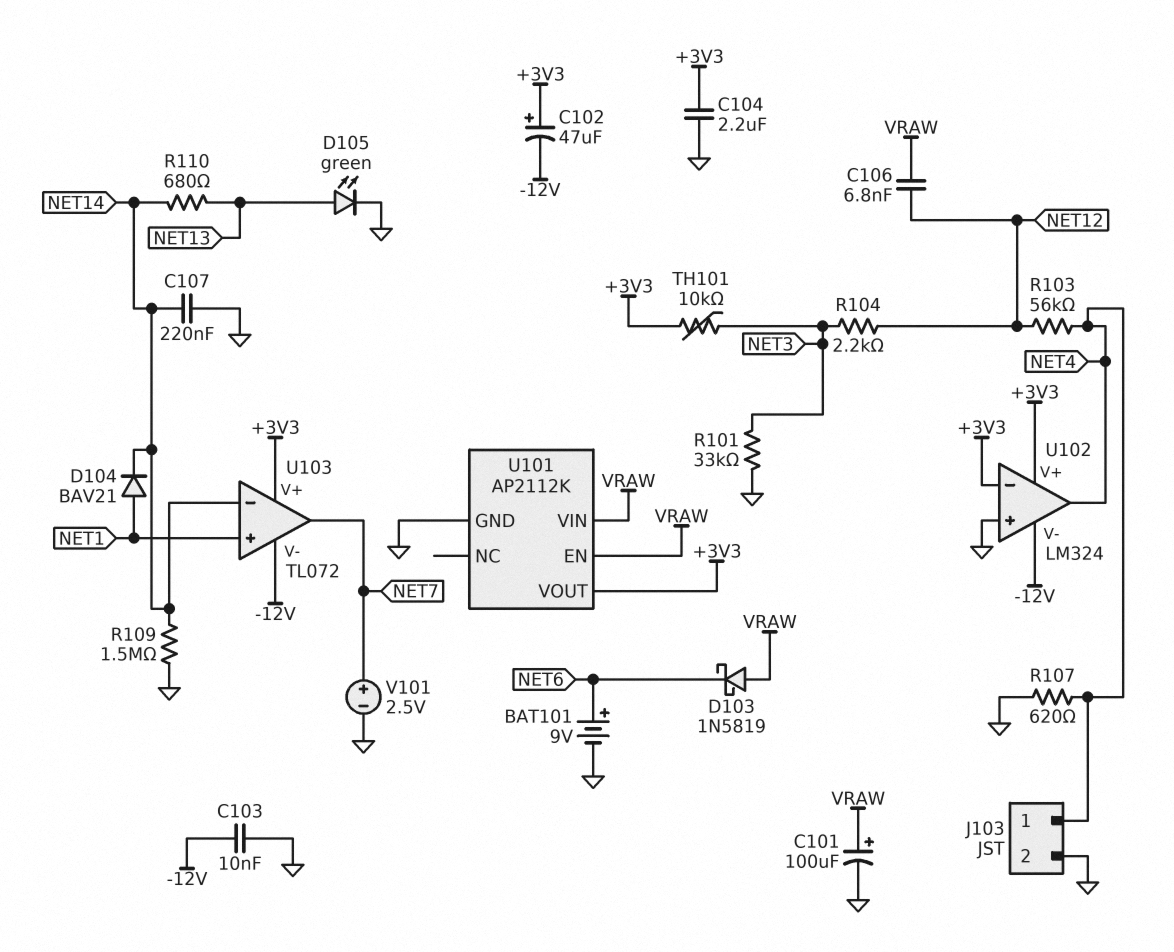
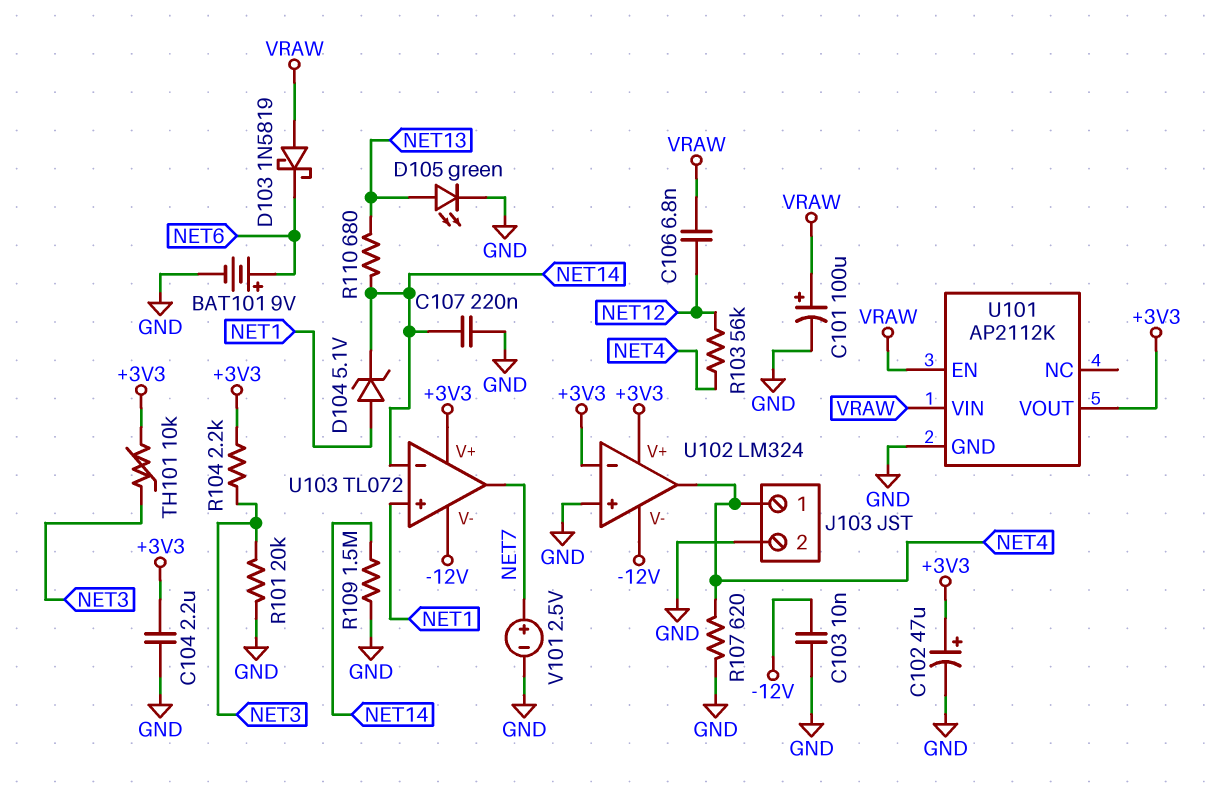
C102: 47uF (plus +3V3, minus -12V) -> 47uF (plus +3V3, minus GND)
D104: diode BAV21 (A NET1, K NET14) -> zener 5.1V (A NET1, K NET14)
R101: 33k (GND, NET3) -> 20k (GND, NET3)
R104: 2.2k (NET3, NET12) -> 2.2k (+3V3, NET3)

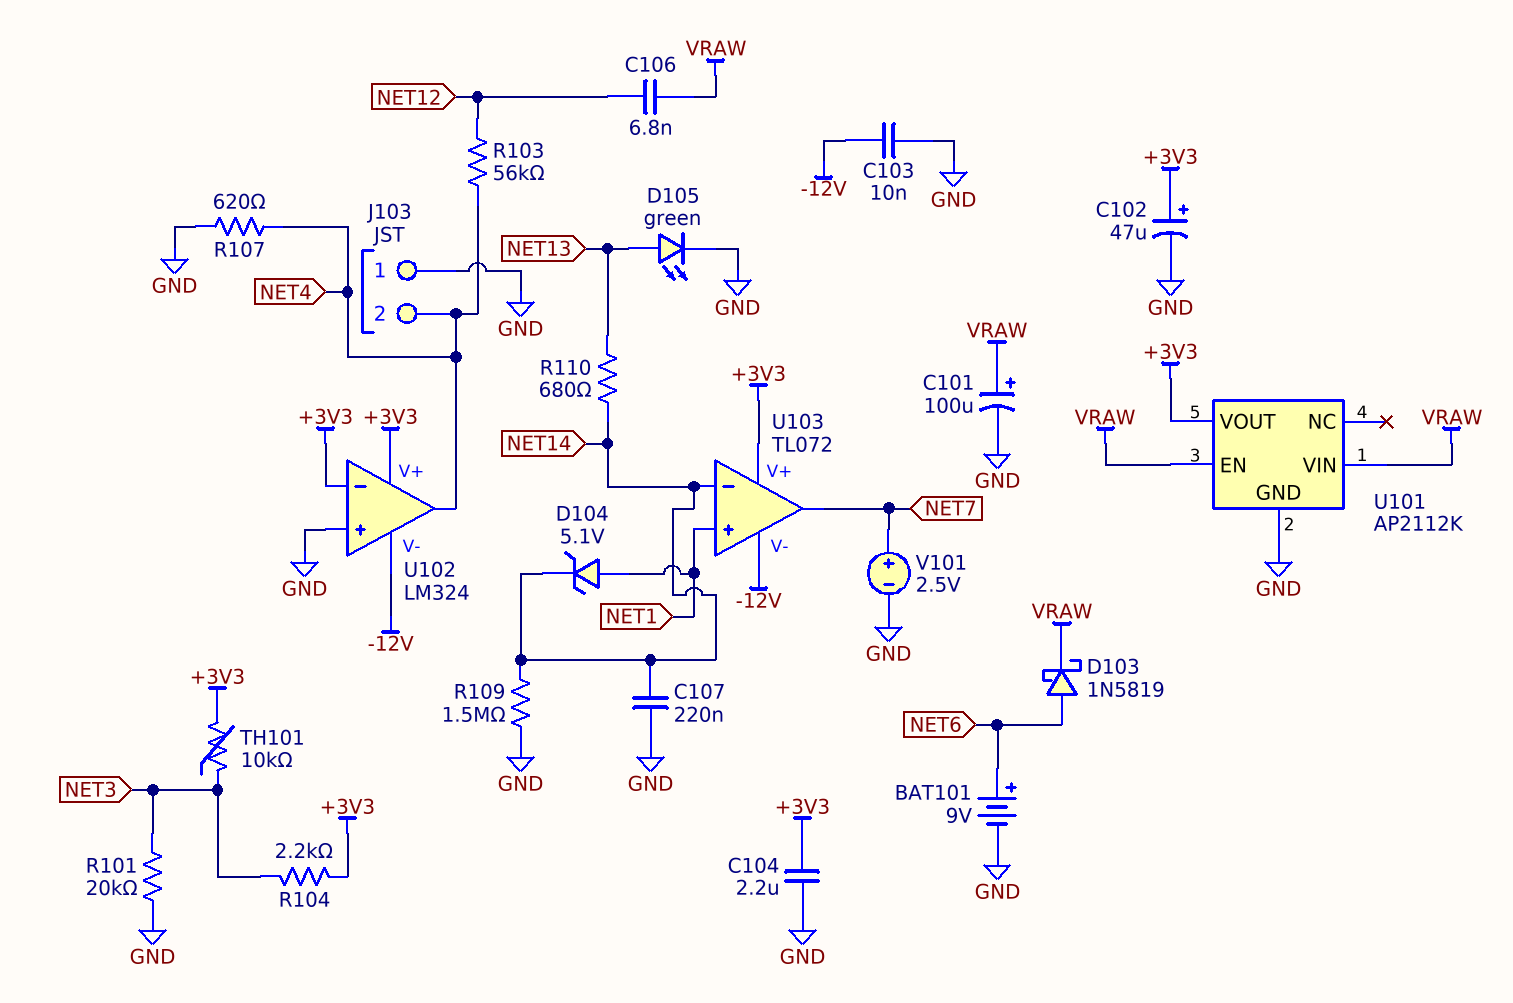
D103: schottky 1N5819 (A VRAW, K NET6) -> schottky 1N5819 (A NET6, K VRAW)
J103 pin 1: NET4 -> GND
J103 pin 2: GND -> NET4

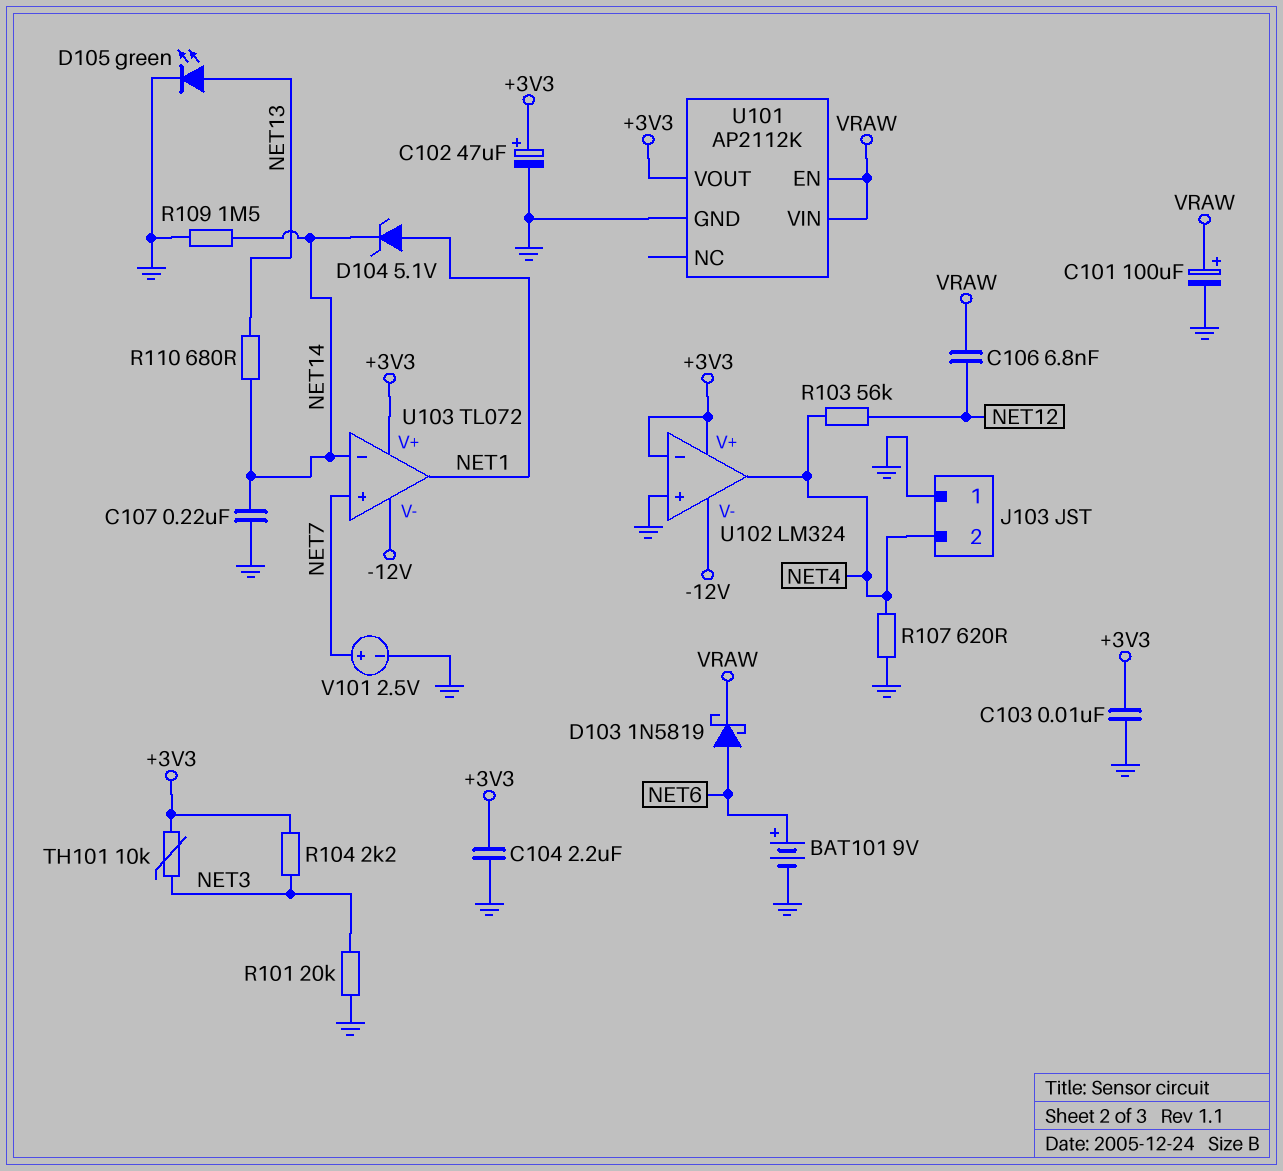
C103: 10nF (-12V, GND) -> 10nF (+3V3, GND)
U103 pin in+: NET1 -> NET7
U103 pin out: NET7 -> NET1

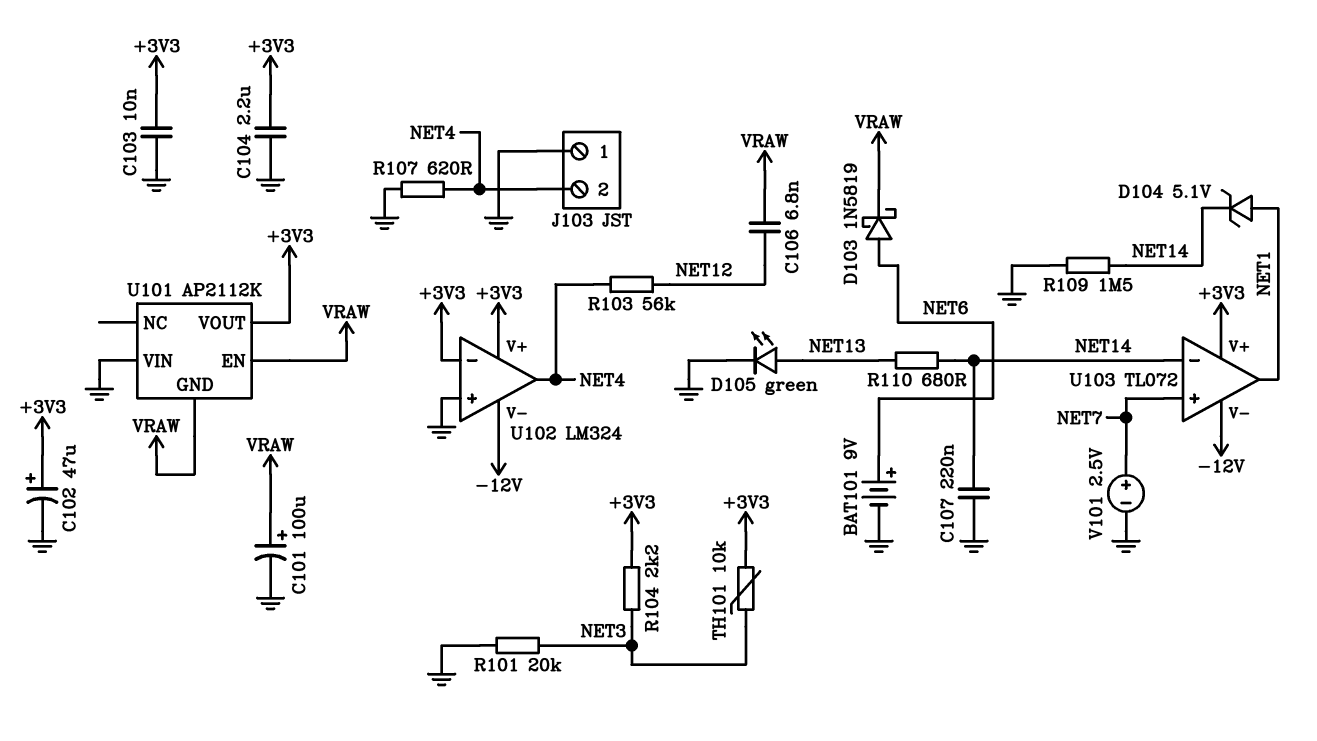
U101 pin GND: GND -> VRAW
U101 pin VIN: VRAW -> GND

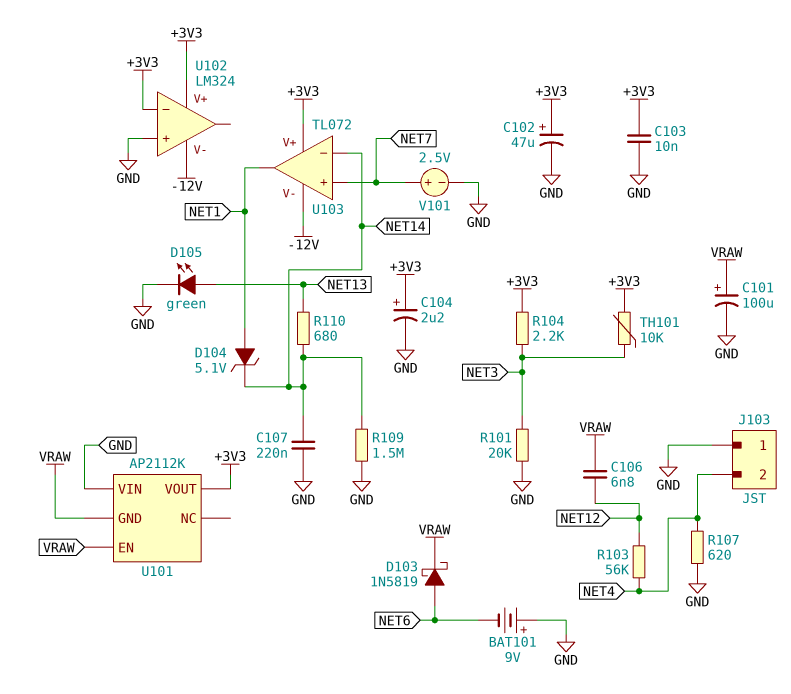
BAT101: 9V (plus NET6, minus GND) -> 9V (plus GND, minus NET6)
C104: 2.2uF (+3V3, GND) -> 2.2uF (plus +3V3, minus GND)
U102 pin out: NET4 -> none

